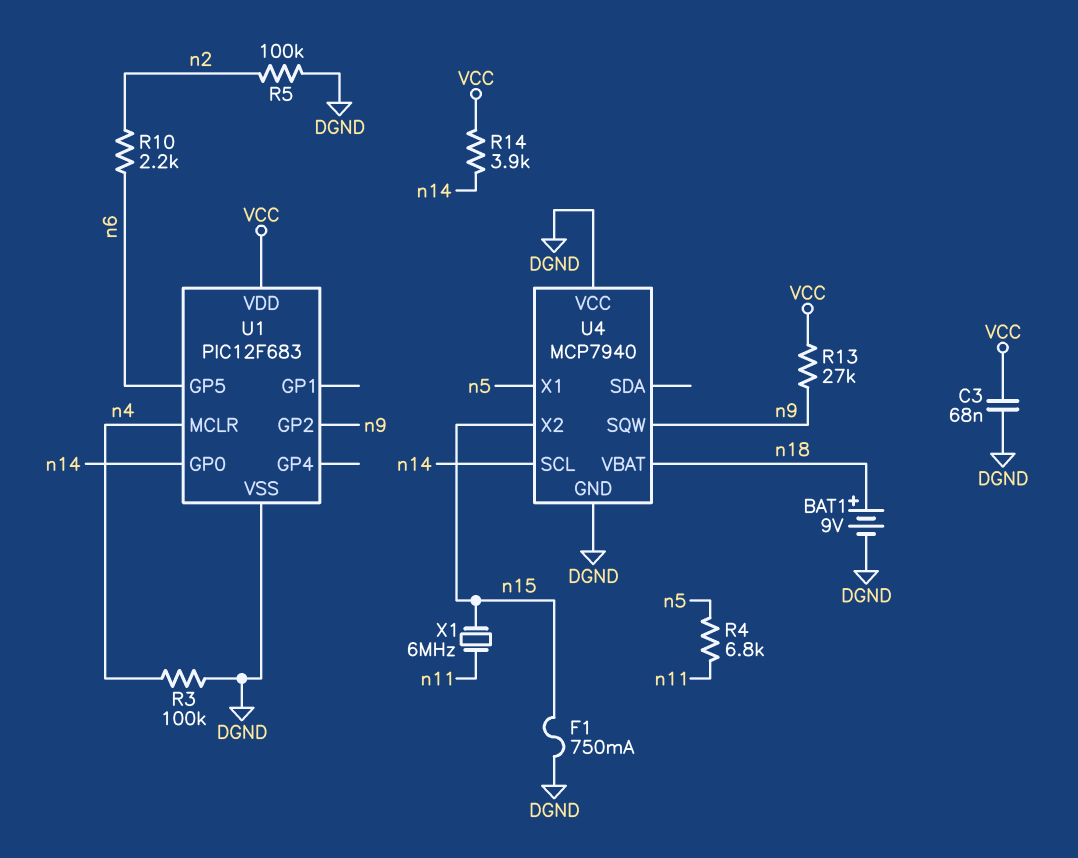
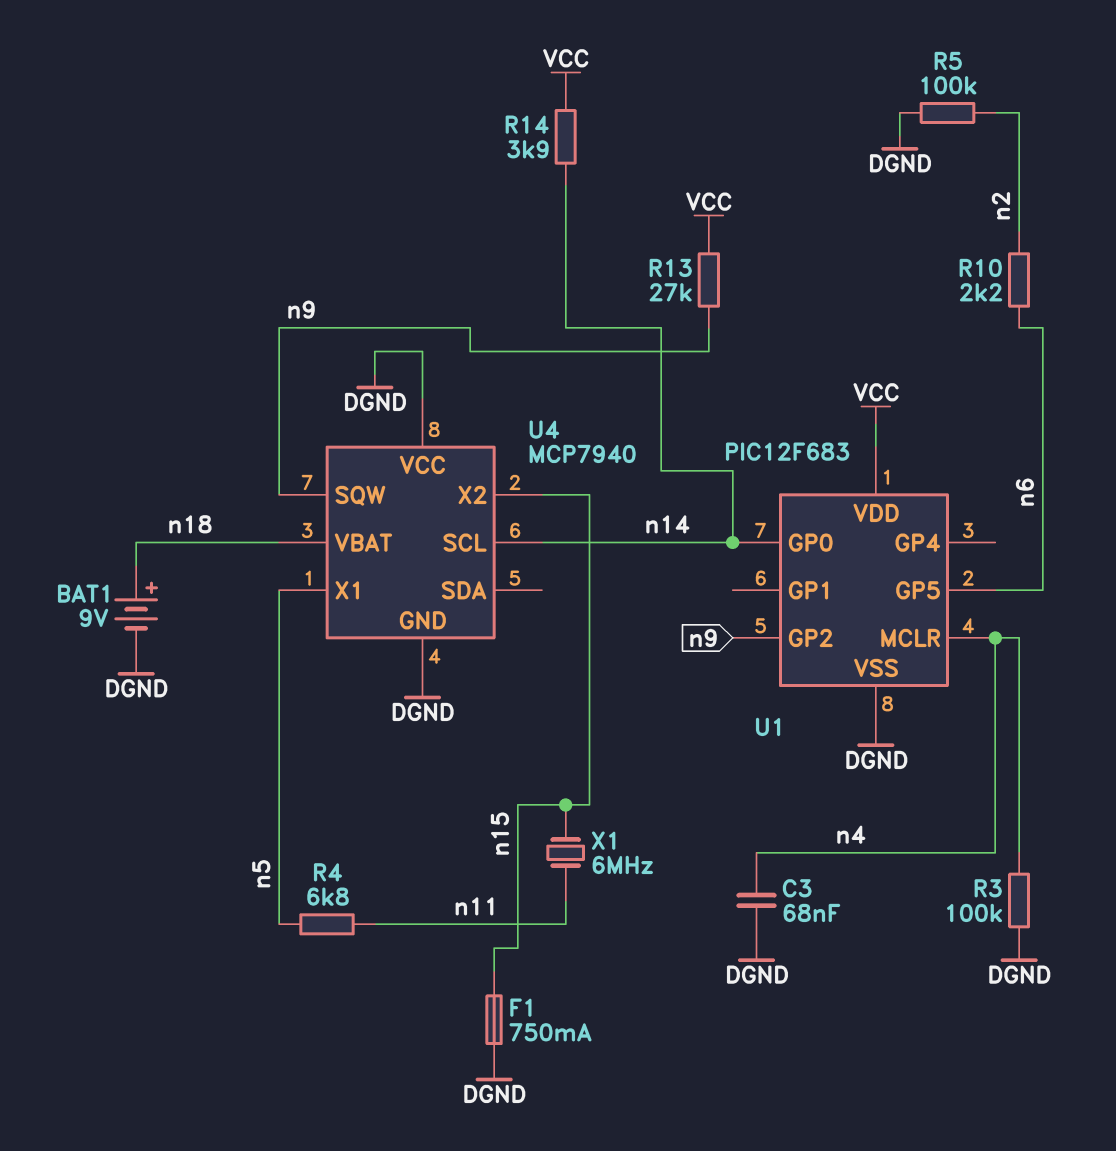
C3: 68nF (DGND, VCC) -> 68nF (DGND, n4)

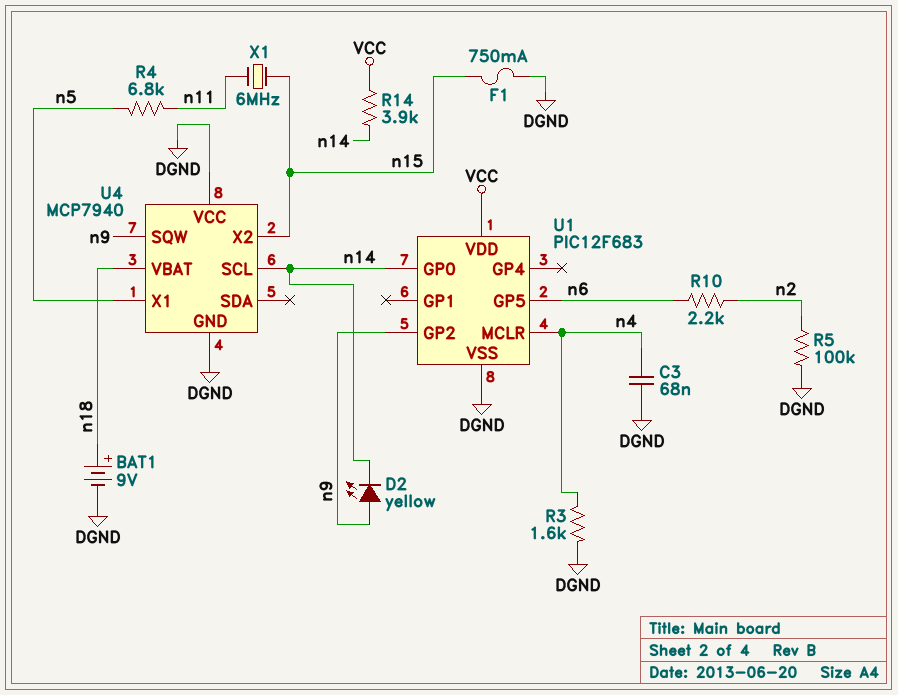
D2: none -> LED yellow (A n9, K n14)
R3: 100k (DGND, n4) -> 1.6k (DGND, n4)
R13: 27k (VCC, n9) -> none

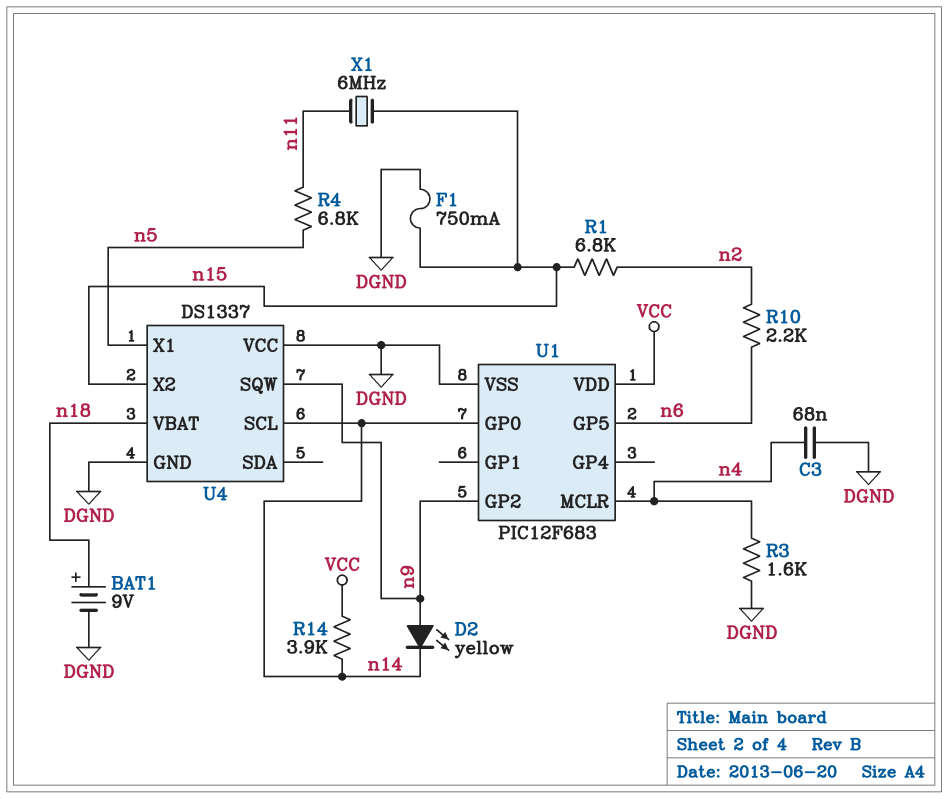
R1: none -> 6.8k (n2, n15)
R5: 100k (DGND, n2) -> none
U4: MCP7940 -> DS1337

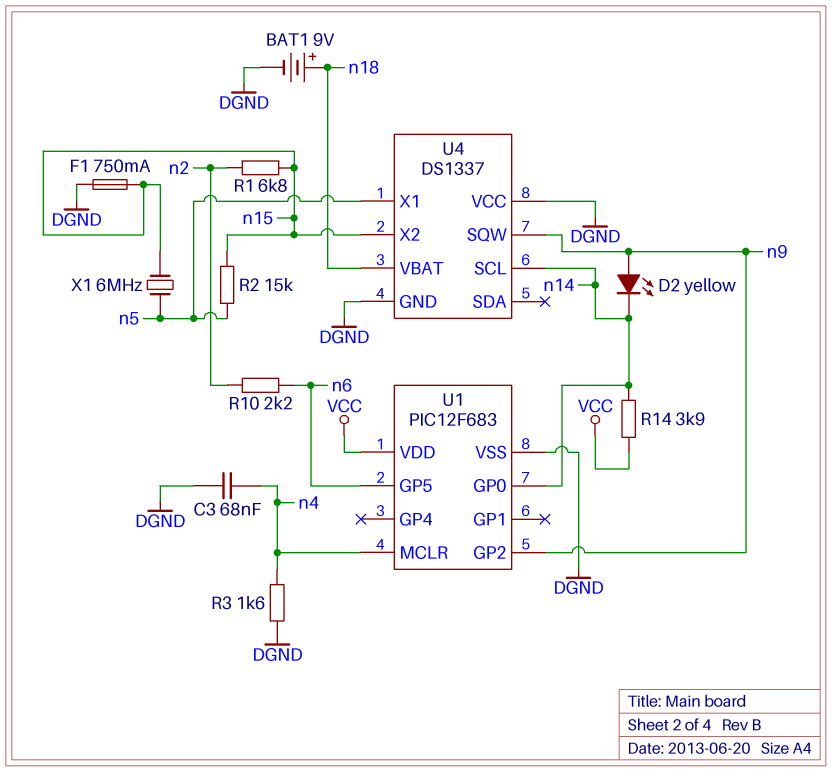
R2: none -> 15k (n5, n15)
R4: 6.8k (n5, n11) -> none
X1: 6MHz (n11, n15) -> 6MHz (n5, n15)

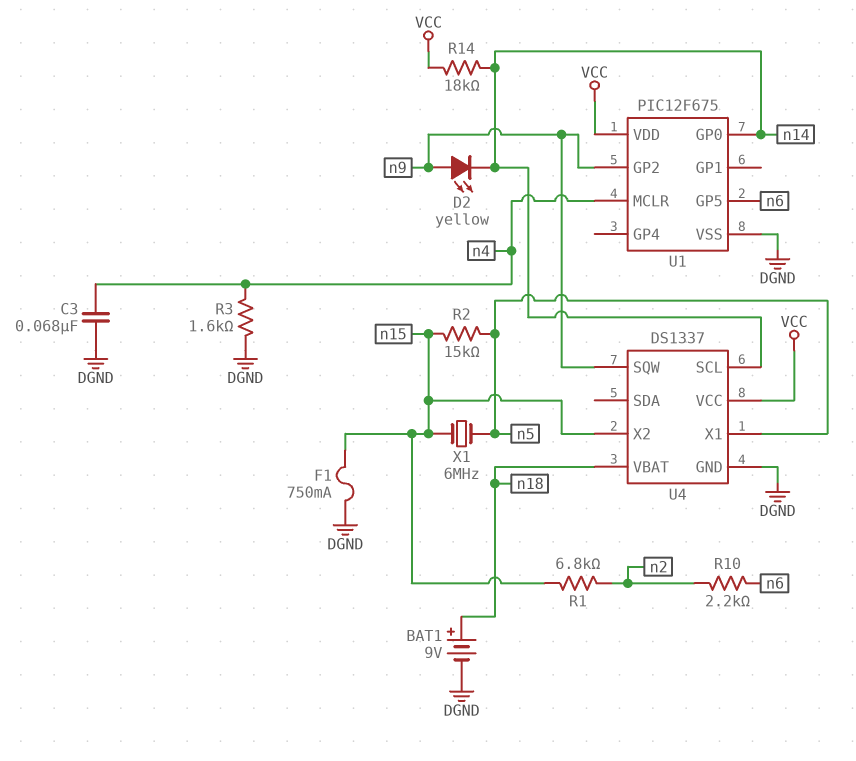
R14: 3.9k (VCC, n14) -> 18k (VCC, n14)
U1: PIC12F683 -> PIC12F675
U4 pin VCC: DGND -> VCC

